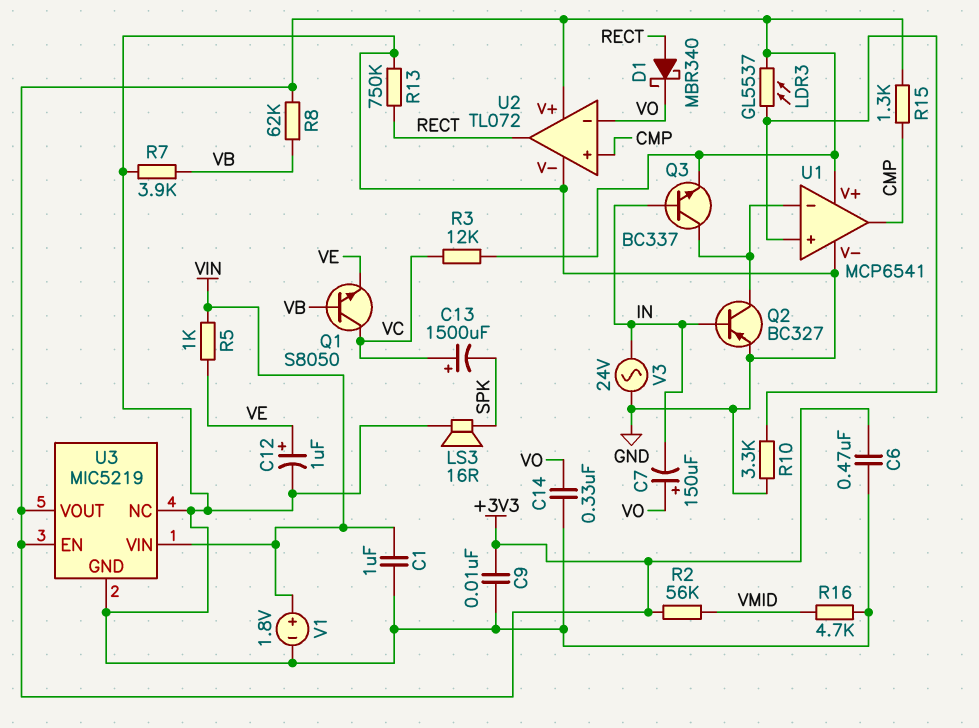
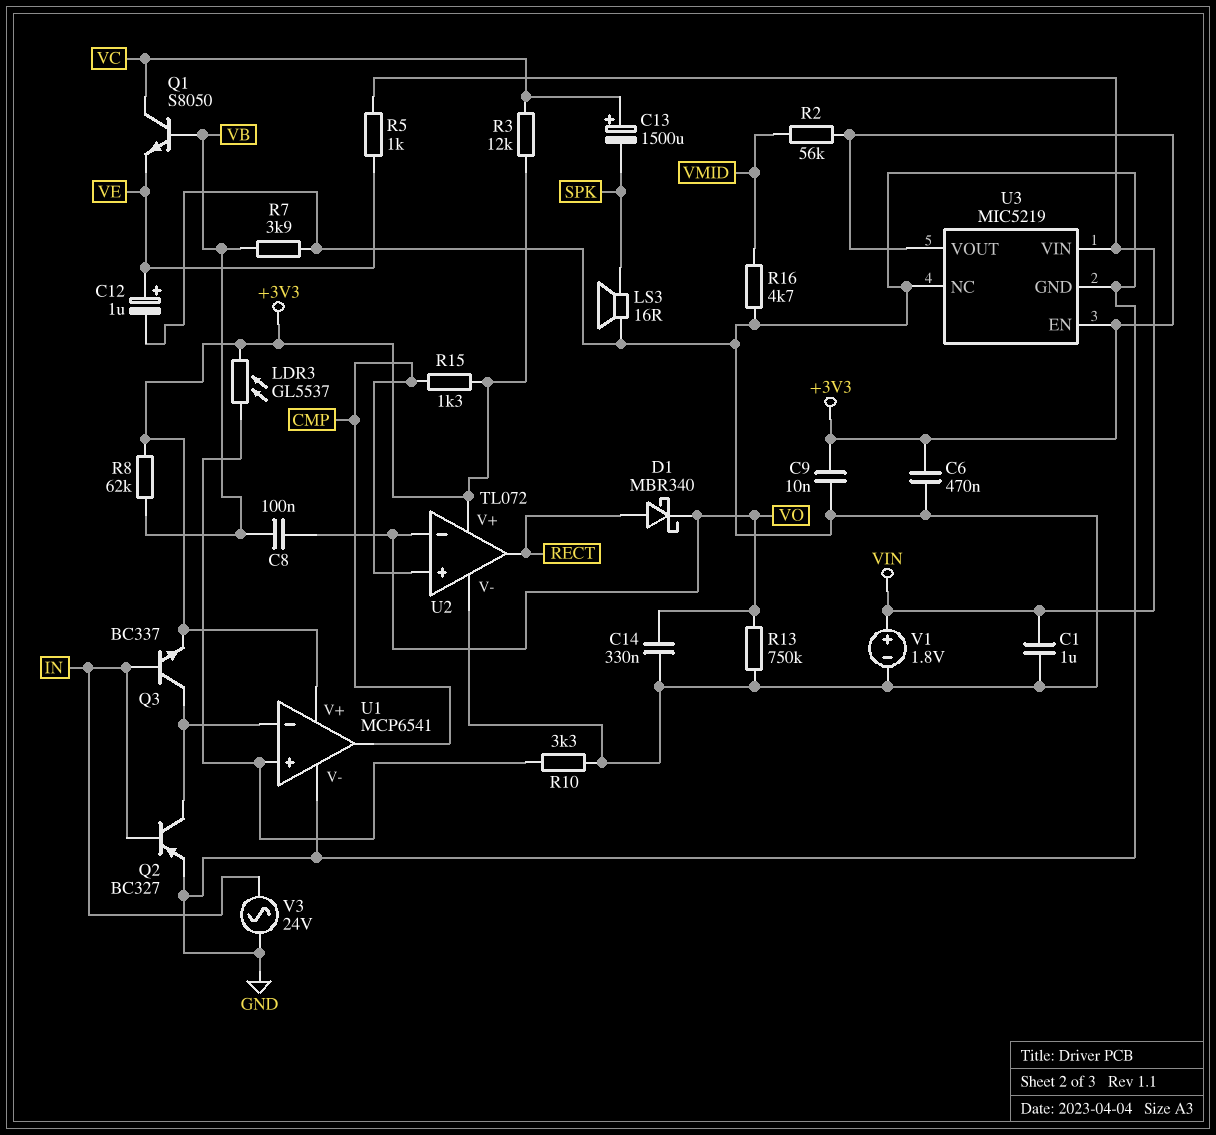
C7: 150uF (plus VO, minus IN) -> none
C8: none -> 100nF (VB, VO)
R13: 750k (GND, RECT) -> 750k (GND, VO)

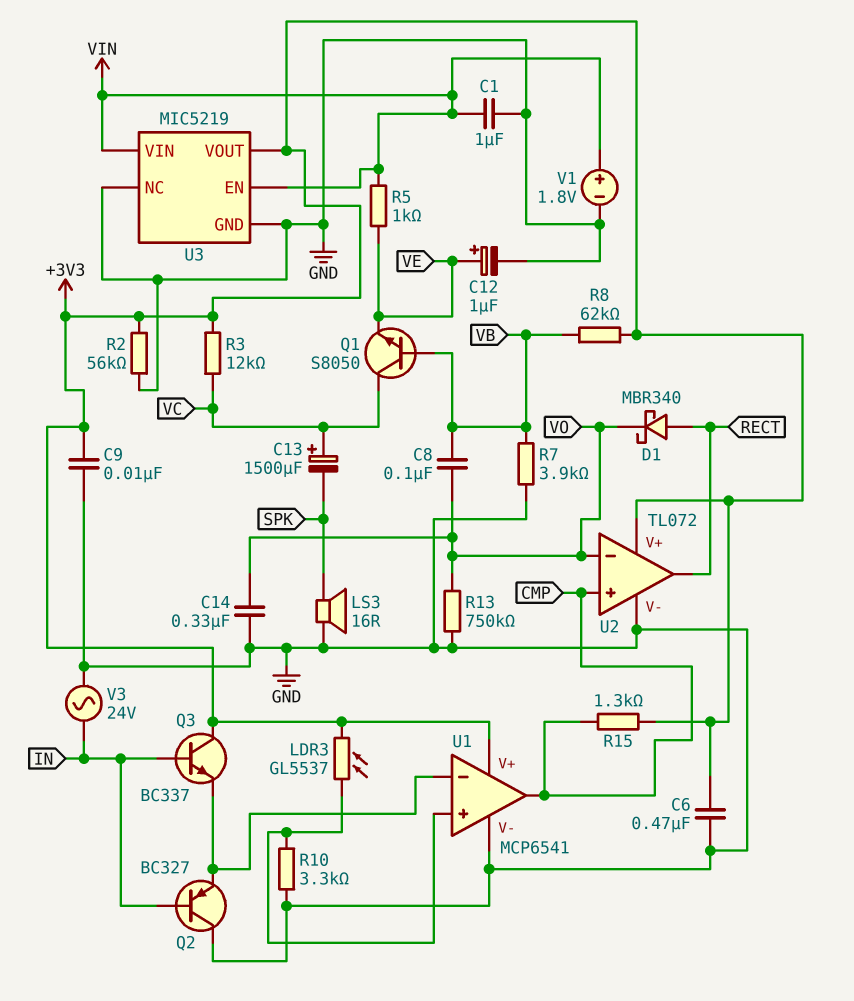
Q2: PNP BC327 (B IN, C U1/in-, E GND) -> PNP BC327 (B IN, C GND, E U1/in-)
Q3: NPN BC337 (B IN, C U1/in-, E +3V3) -> NPN BC337 (B IN, C +3V3, E U1/in-)
R2: 56k (+3V3, VMID) -> 56k (+3V3, GND)
R16: 4.7k (GND, VMID) -> none
U3 pin EN: +3V3 -> VIN

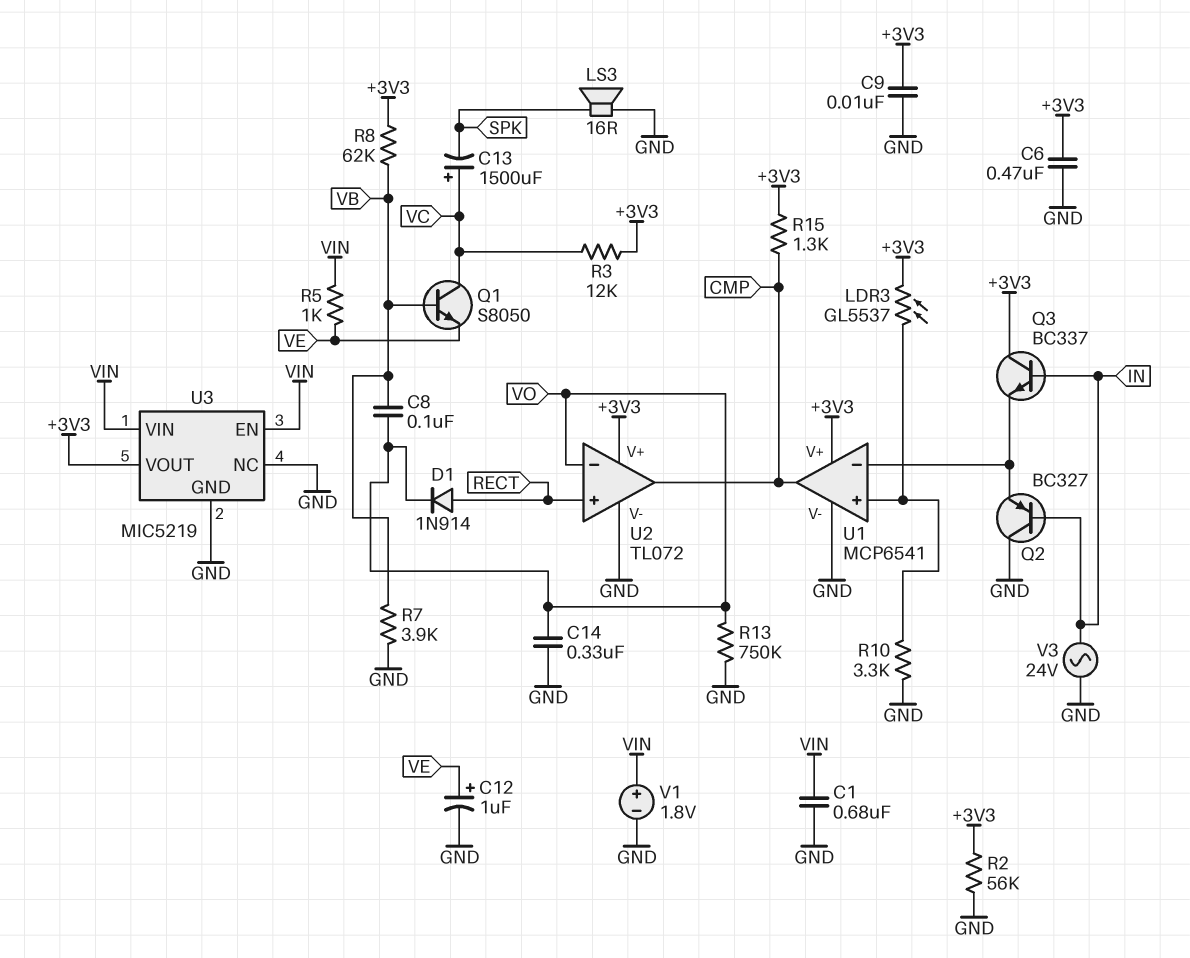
C1: 1uF (GND, VIN) -> 680nF (GND, VIN)
D1: schottky MBR340 (A RECT, K VO) -> diode 1N914 (A RECT, K VO)
U2 pin in+: CMP -> RECT
U2 pin out: RECT -> CMP

